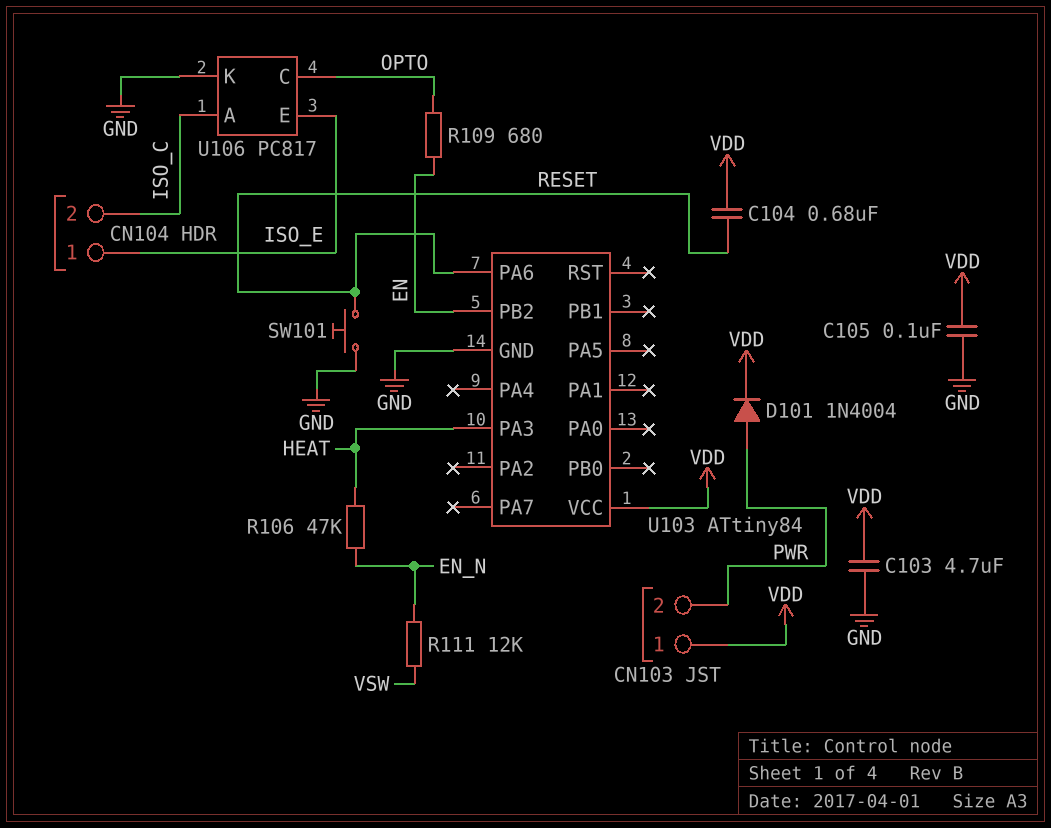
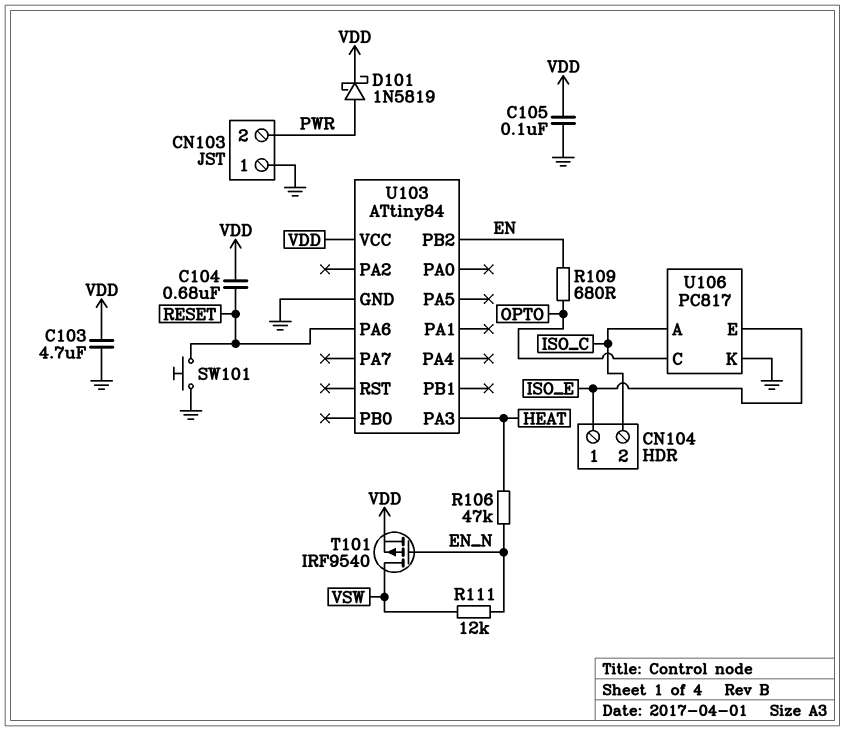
CN103 pin 1: VDD -> GND
D101: diode 1N4004 (A PWR, K VDD) -> schottky 1N5819 (A PWR, K VDD)
T101: none -> PMOS IRF9540 (G EN_N, D VSW, S VDD)

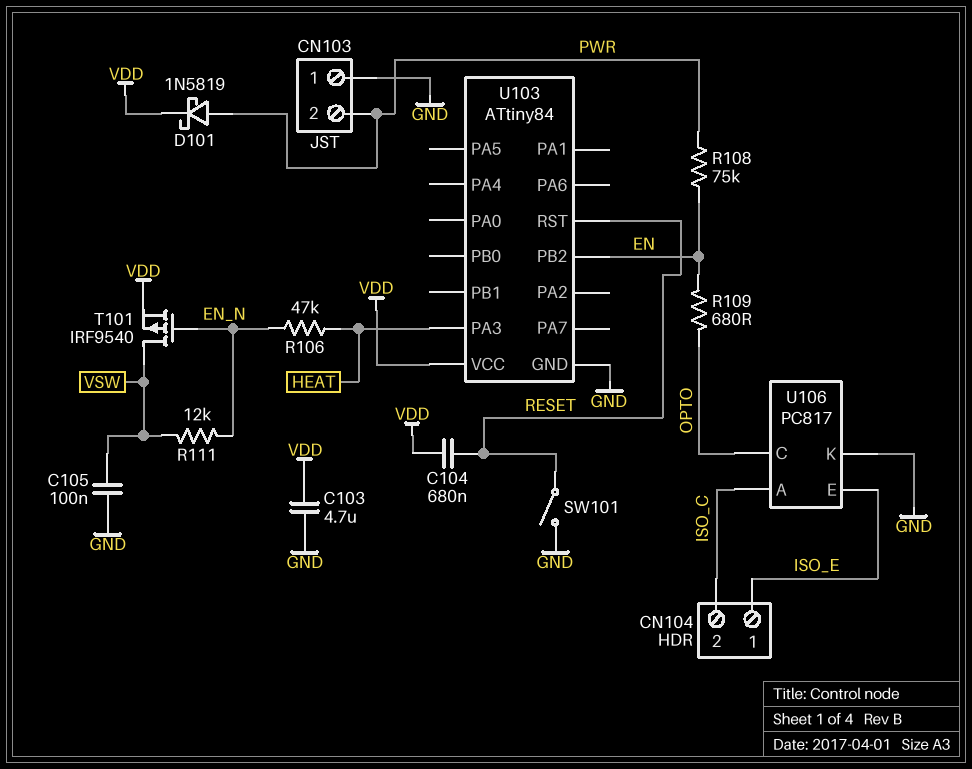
C105: 100nF (GND, VDD) -> 100nF (GND, VSW)
R108: none -> 75k (EN, PWR)
SW101: button (GND, RESET) -> switch (GND, RESET)
U103 pin PA6: RESET -> none
U103 pin RST: none -> RESET

